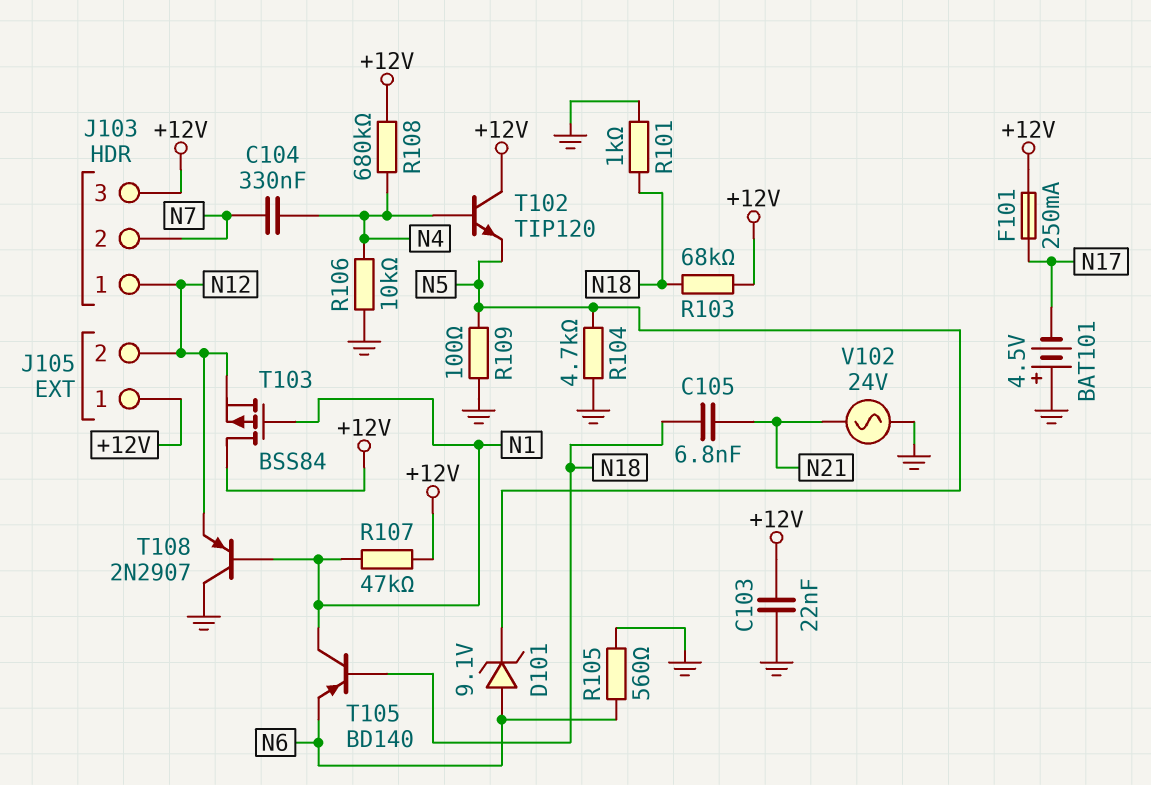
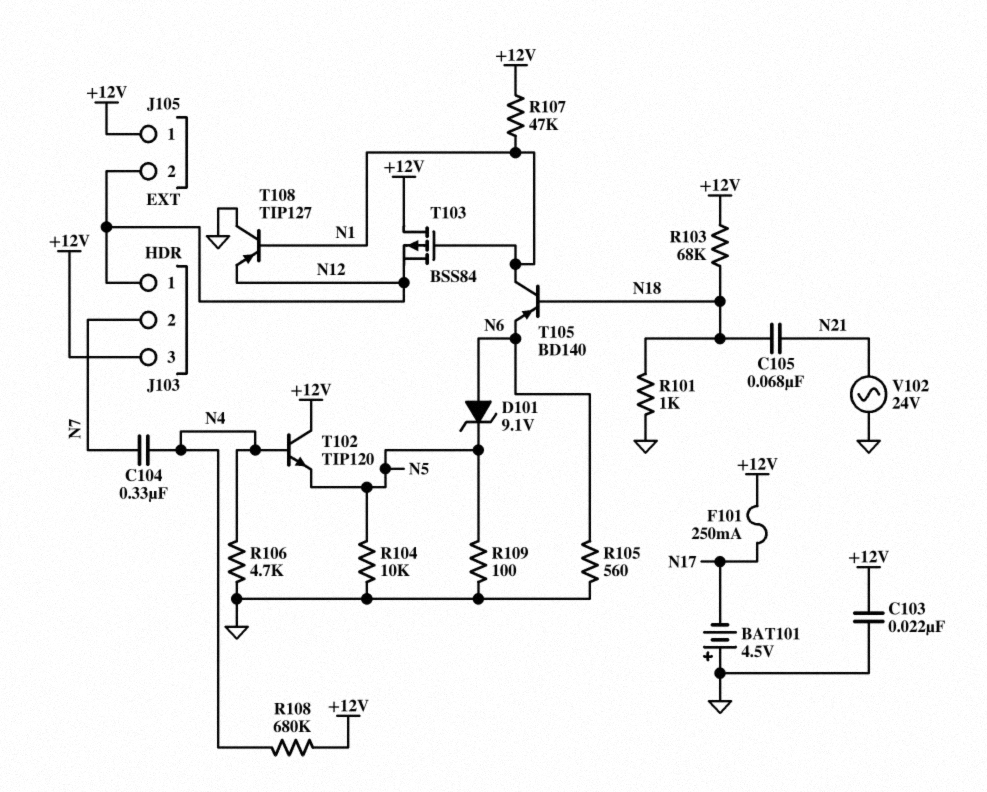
C105: 6.8nF (N18, N21) -> 68nF (N18, N21)
R104: 4.7k (GND, N5) -> 10k (GND, N5)
R106: 10k (GND, N4) -> 4.7k (GND, N4)
T108: PNP 2N2907 (B N1, C GND, E N12) -> PNP TIP127 (B N1, C GND, E N12)

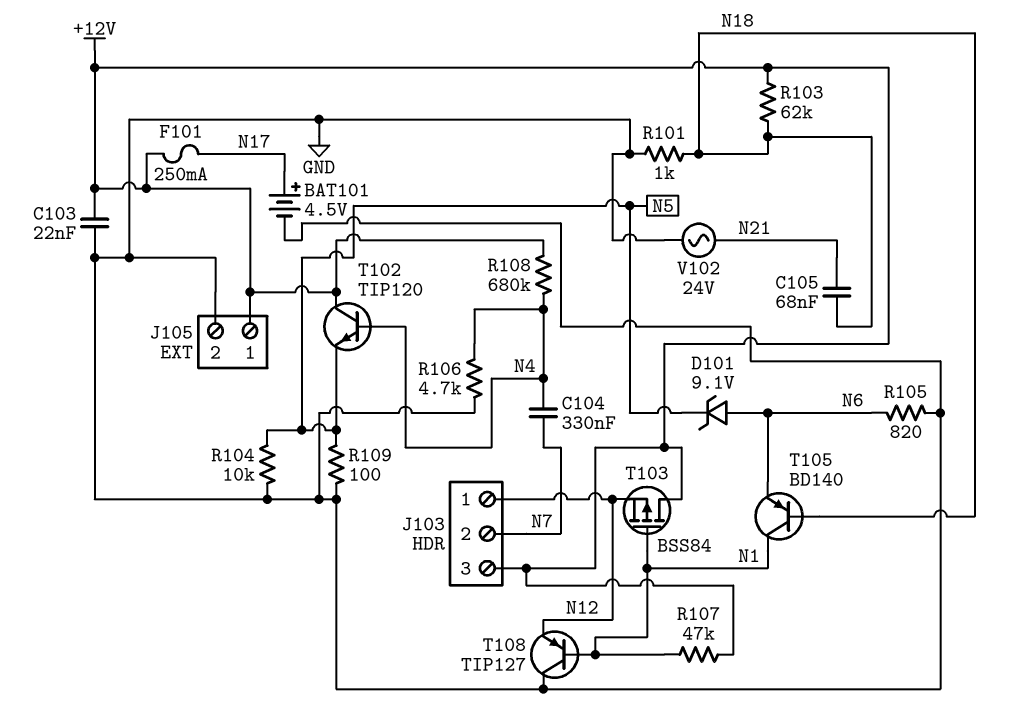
BAT101: 4.5V (plus GND, minus N17) -> 4.5V (plus N17, minus GND)
J105 pin 2: N12 -> GND
R103: 68k (+12V, N18) -> 62k (+12V, N18)
R105: 560 (GND, N6) -> 820 (GND, N6)

